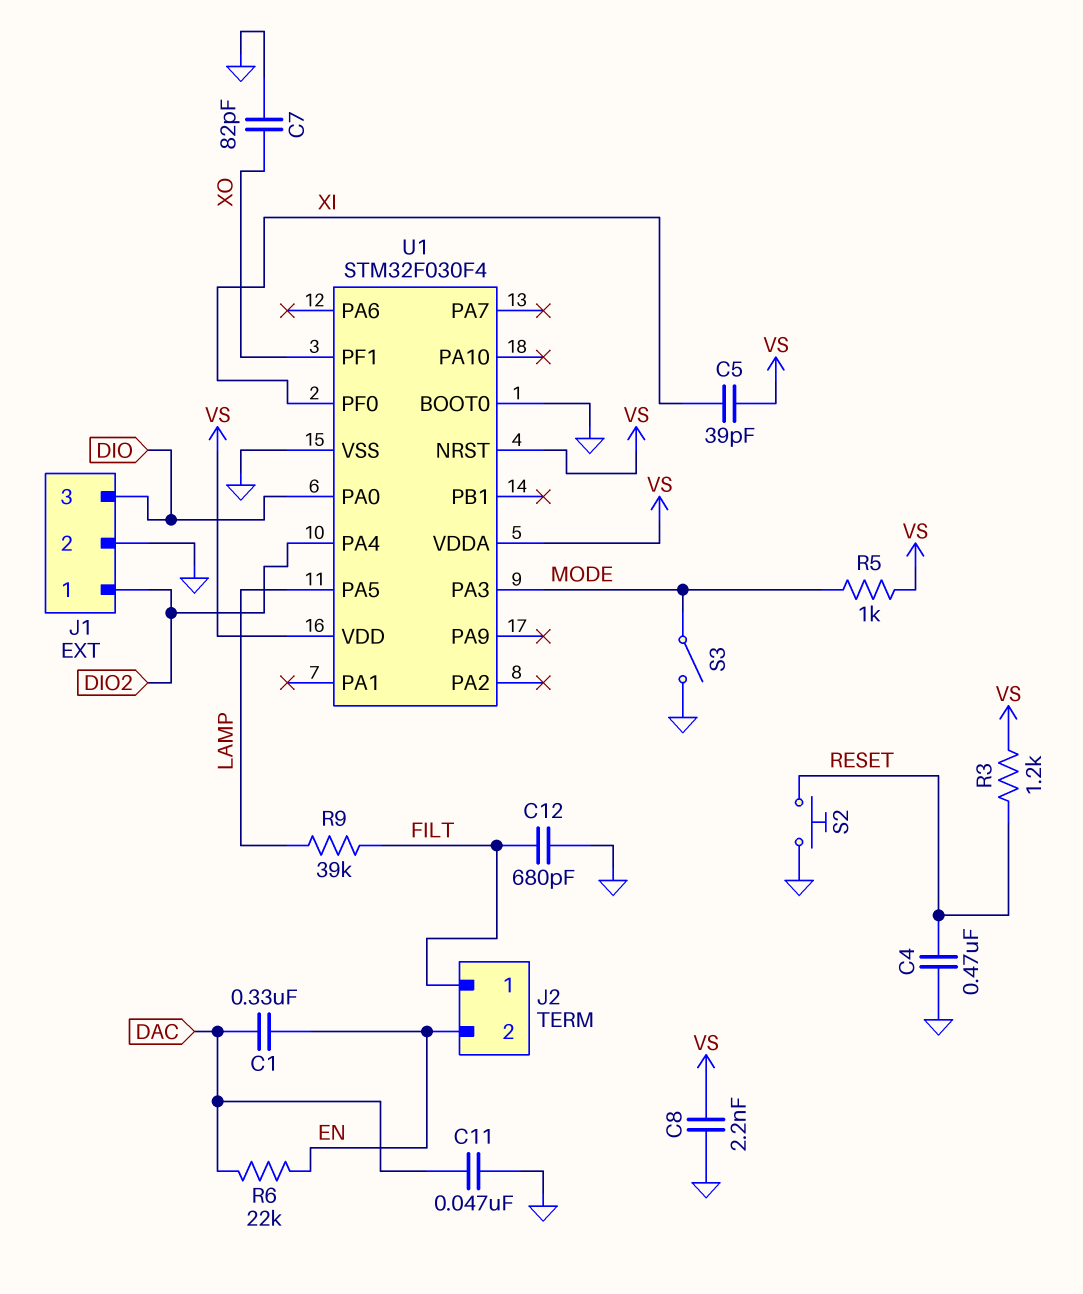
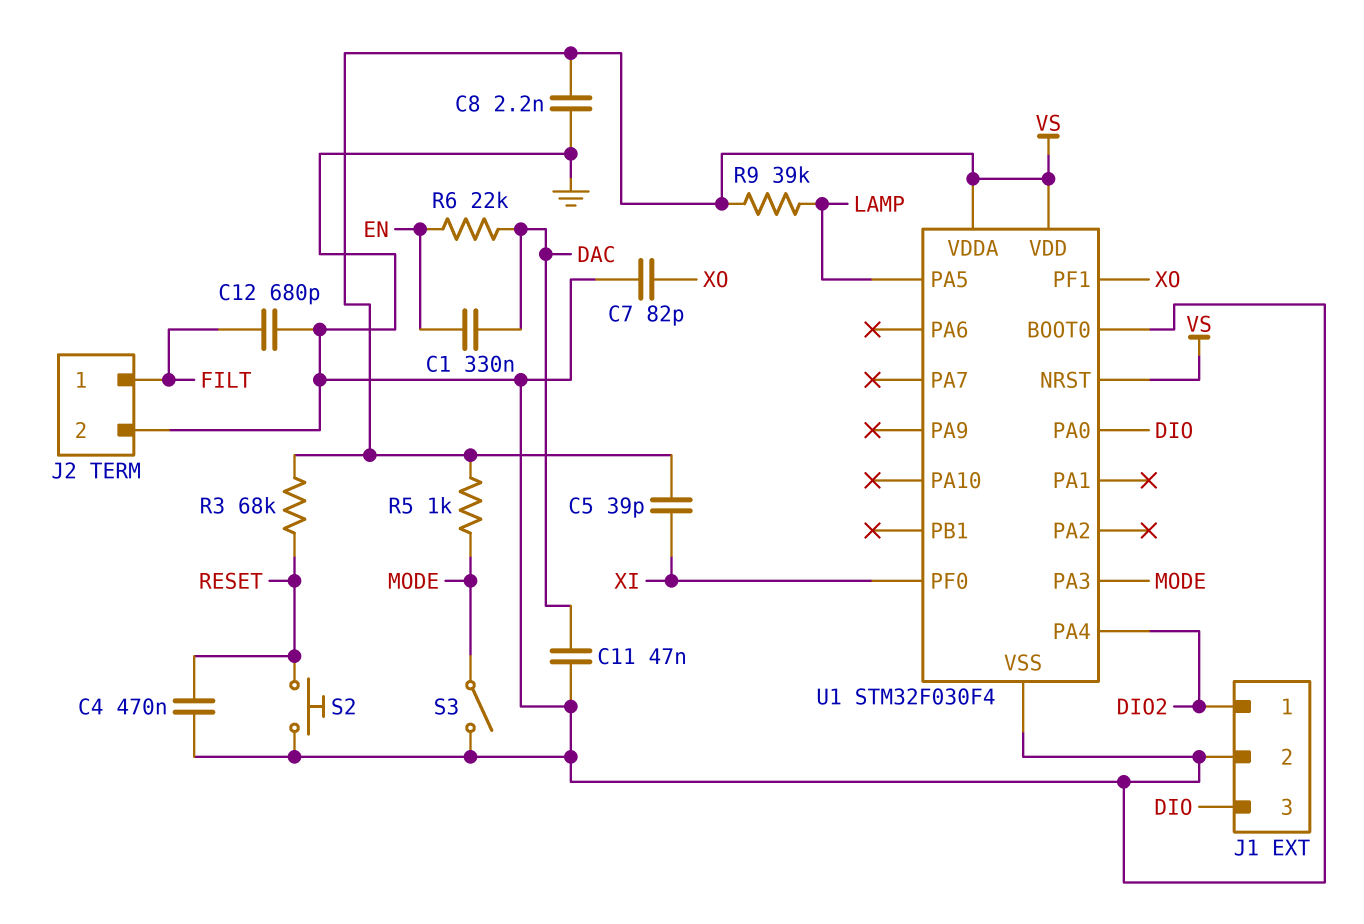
J2 pin 2: EN -> GND
R3: 1.2k (RESET, VS) -> 68k (RESET, VS)
R9: 39k (FILT, LAMP) -> 39k (LAMP, VS)

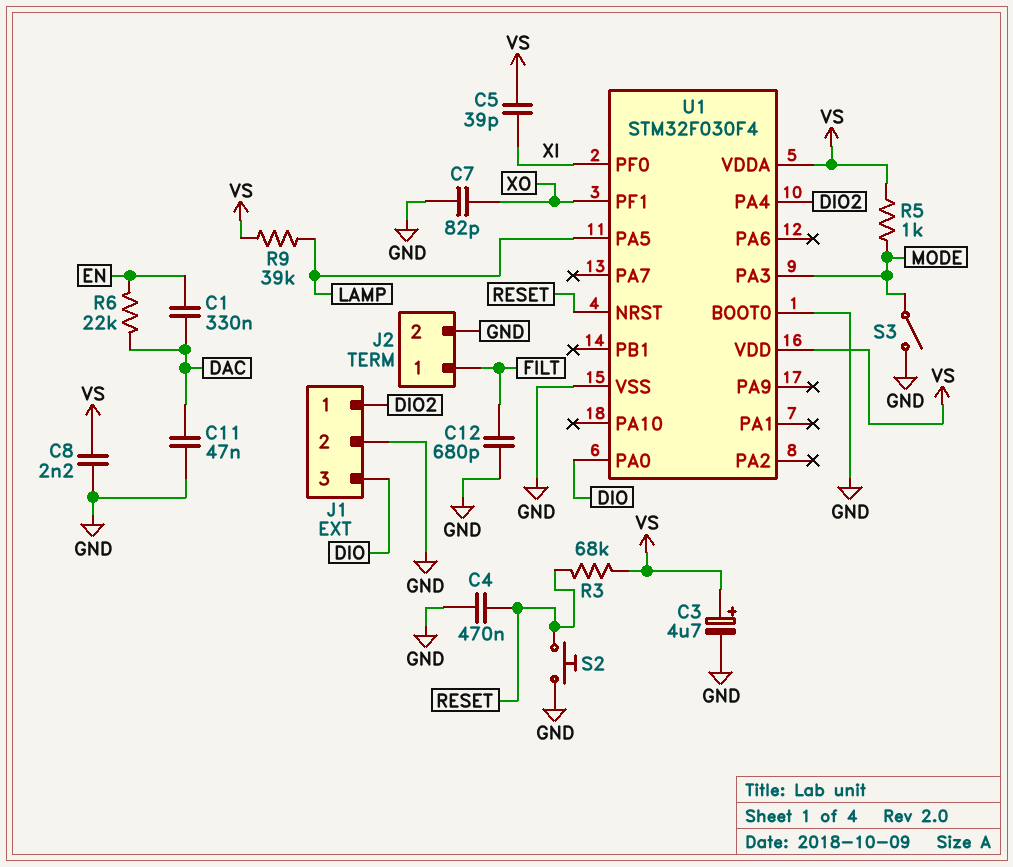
C3: none -> 4.7uF (plus VS, minus GND)
U1 pin NRST: VS -> RESET

